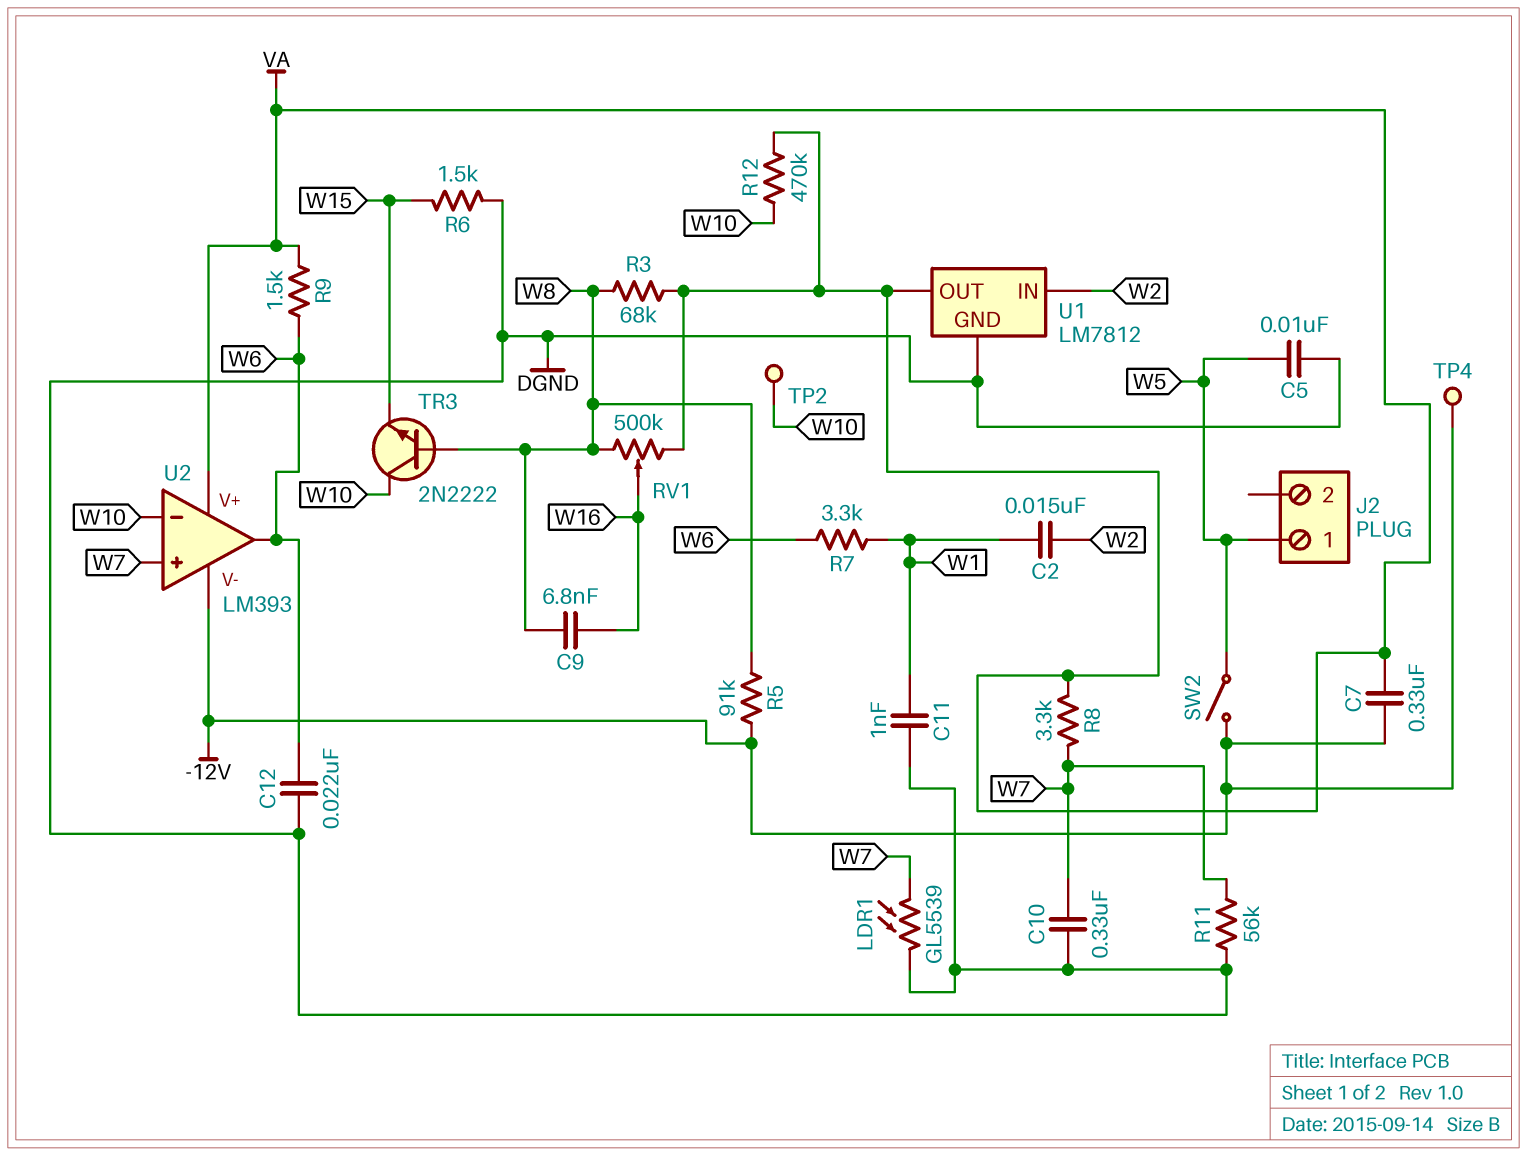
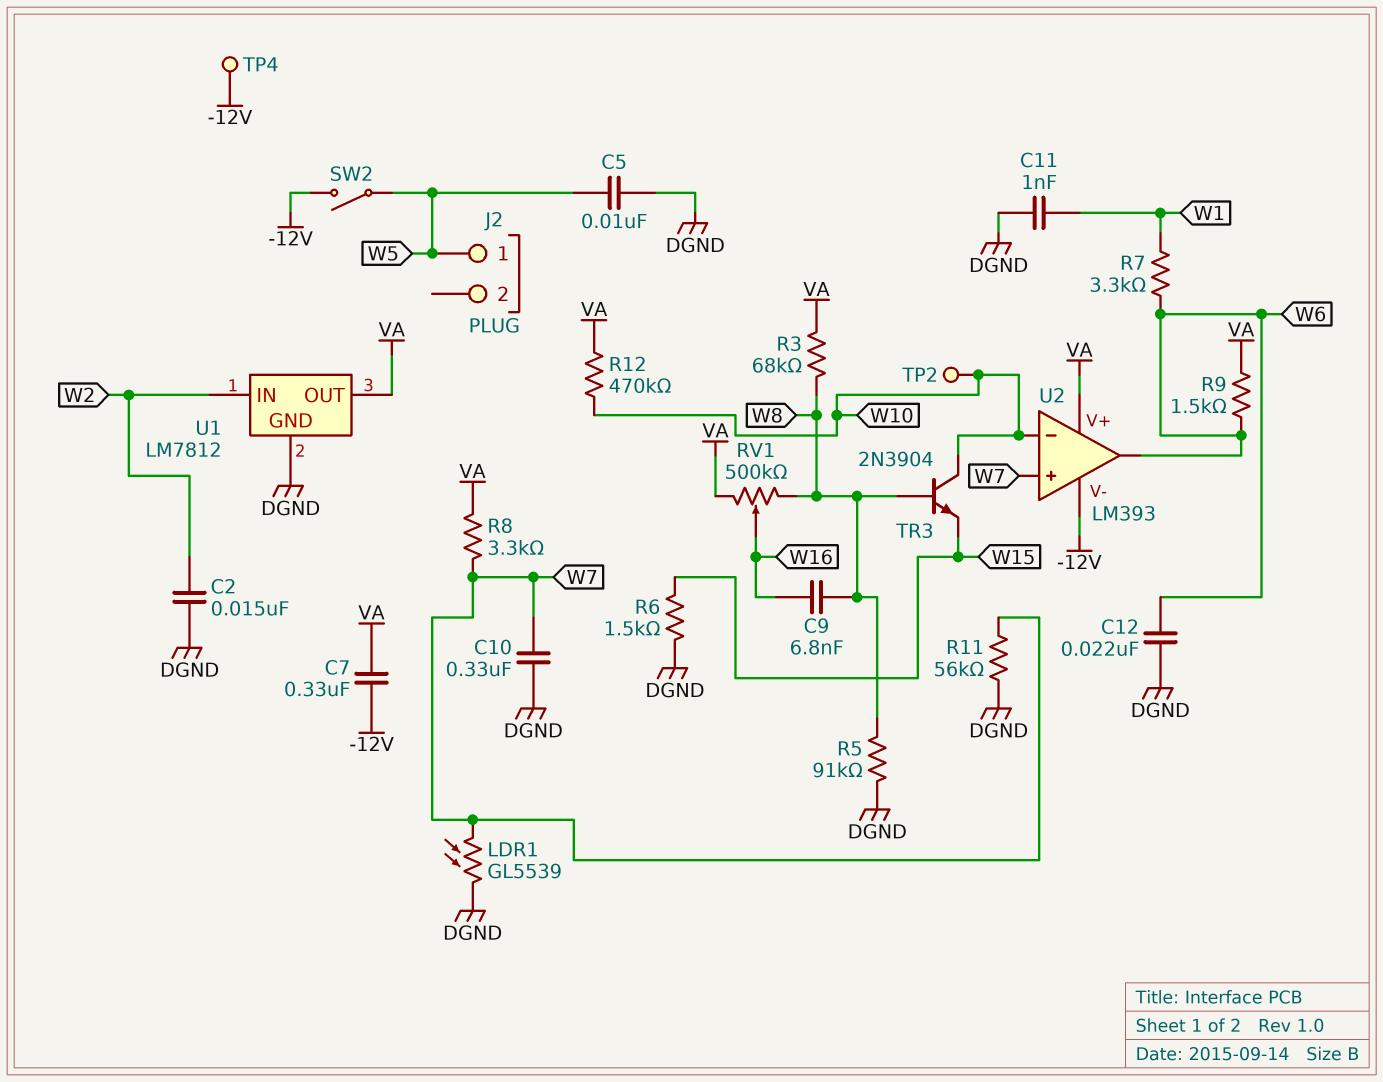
C2: 15nF (W1, W2) -> 15nF (DGND, W2)
R5: 91k (-12V, W8) -> 91k (DGND, W8)
TR3: NPN 2N2222 (B W8, C W10, E W15) -> NPN 2N3904 (B W8, C W10, E W15)

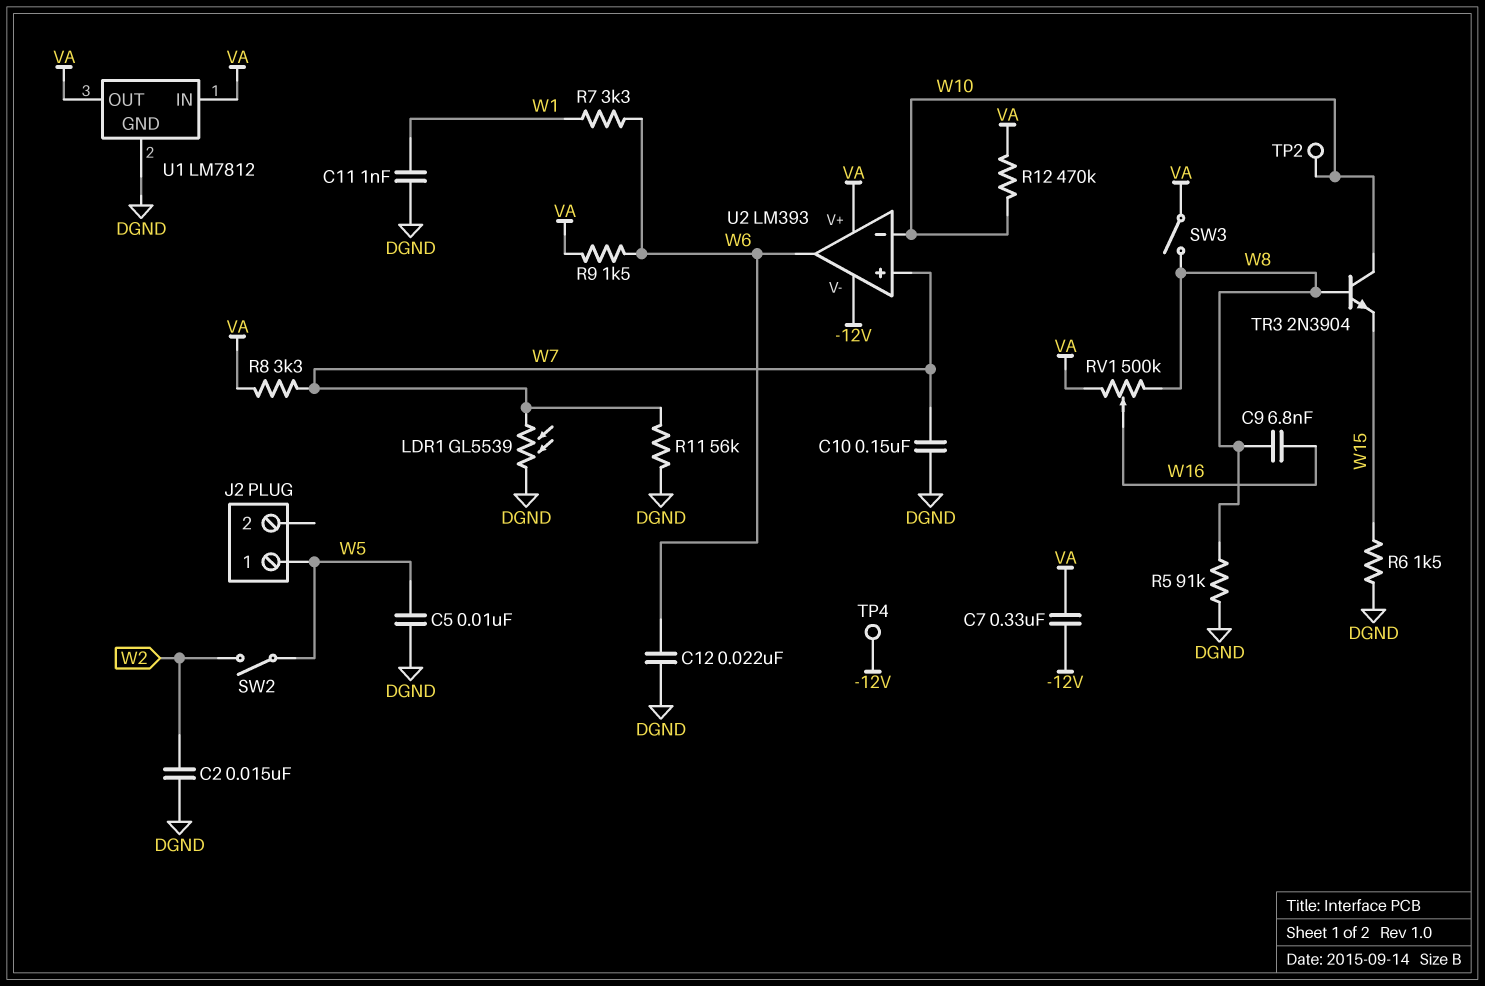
C10: 330nF (DGND, W7) -> 150nF (DGND, W7)
R3: 68k (VA, W8) -> none
SW2: switch (-12V, W5) -> switch (W2, W5)
SW3: none -> switch (VA, W8)
U1 pin IN: W2 -> VA

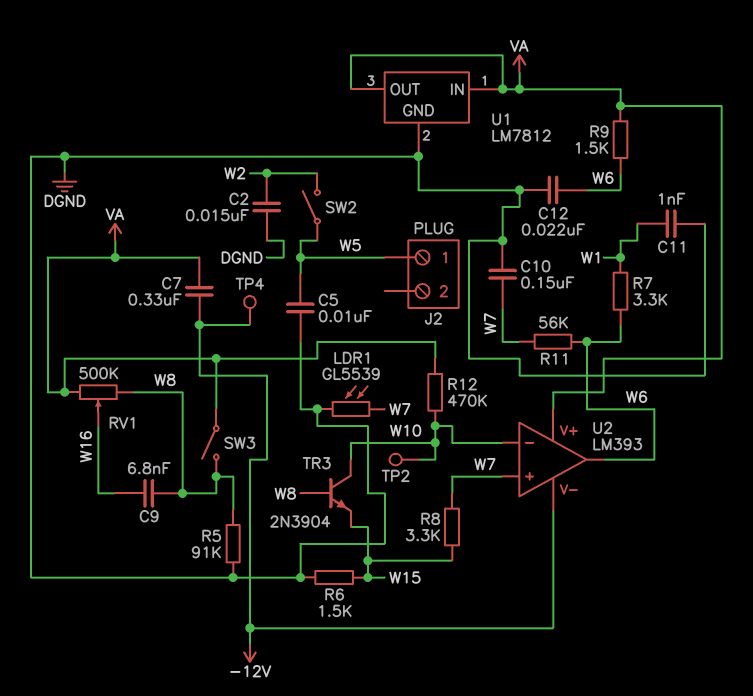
R8: 3.3k (VA, W7) -> 3.3k (W7, W15)
R11: 56k (DGND, W7) -> 56k (W6, W7)

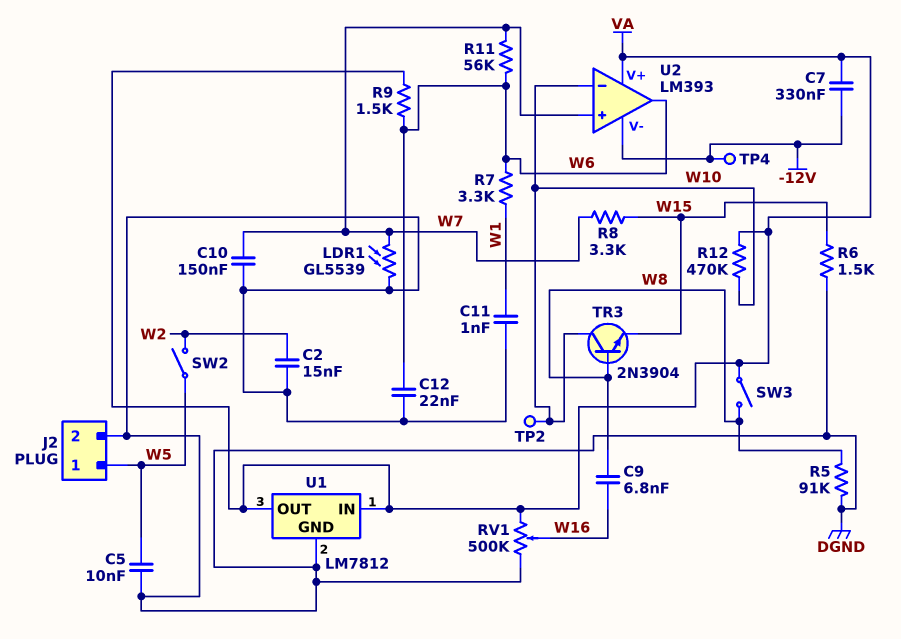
J2 pin 2: none -> DGND
RV1: 500k (VA, W8, wiper W16) -> 500k (DGND, VA, wiper W16)

